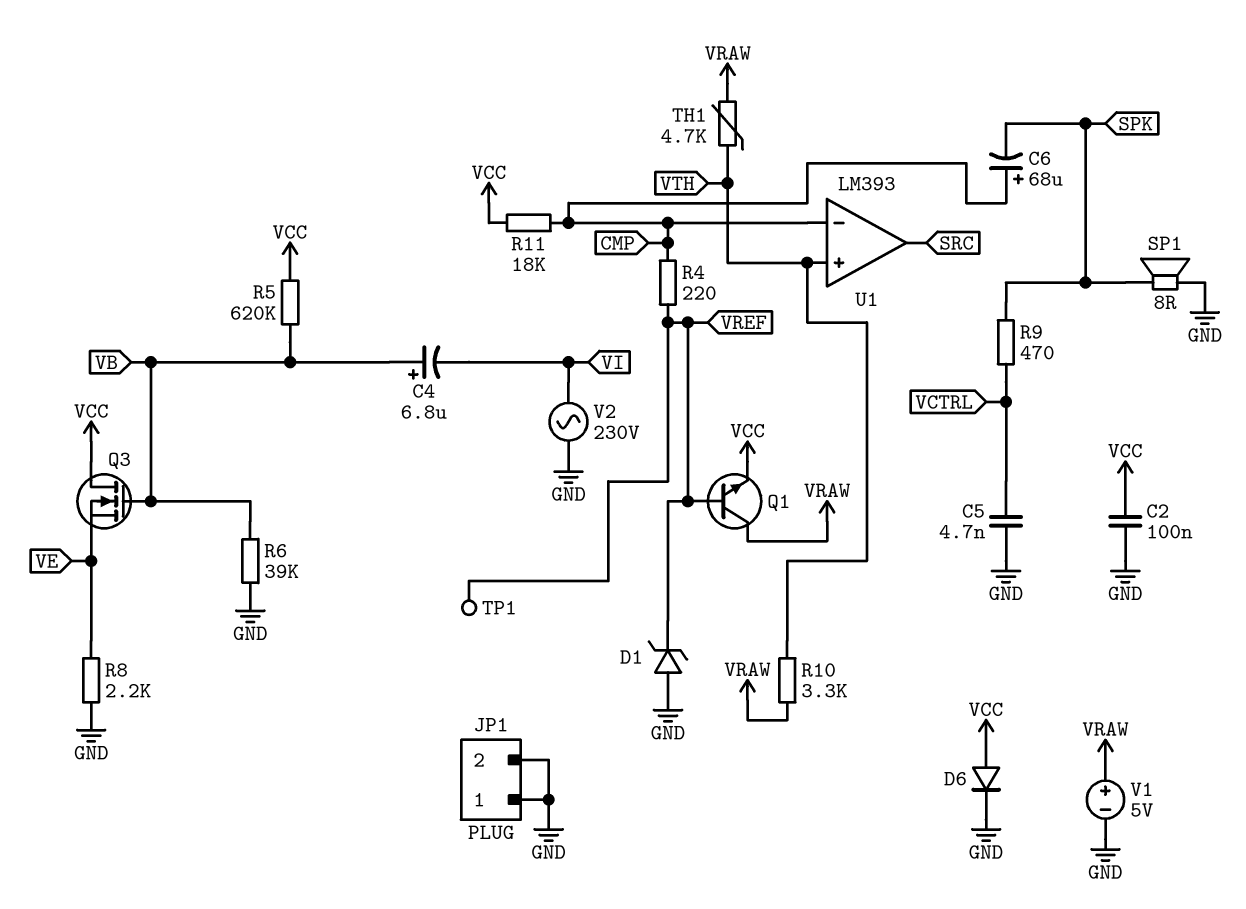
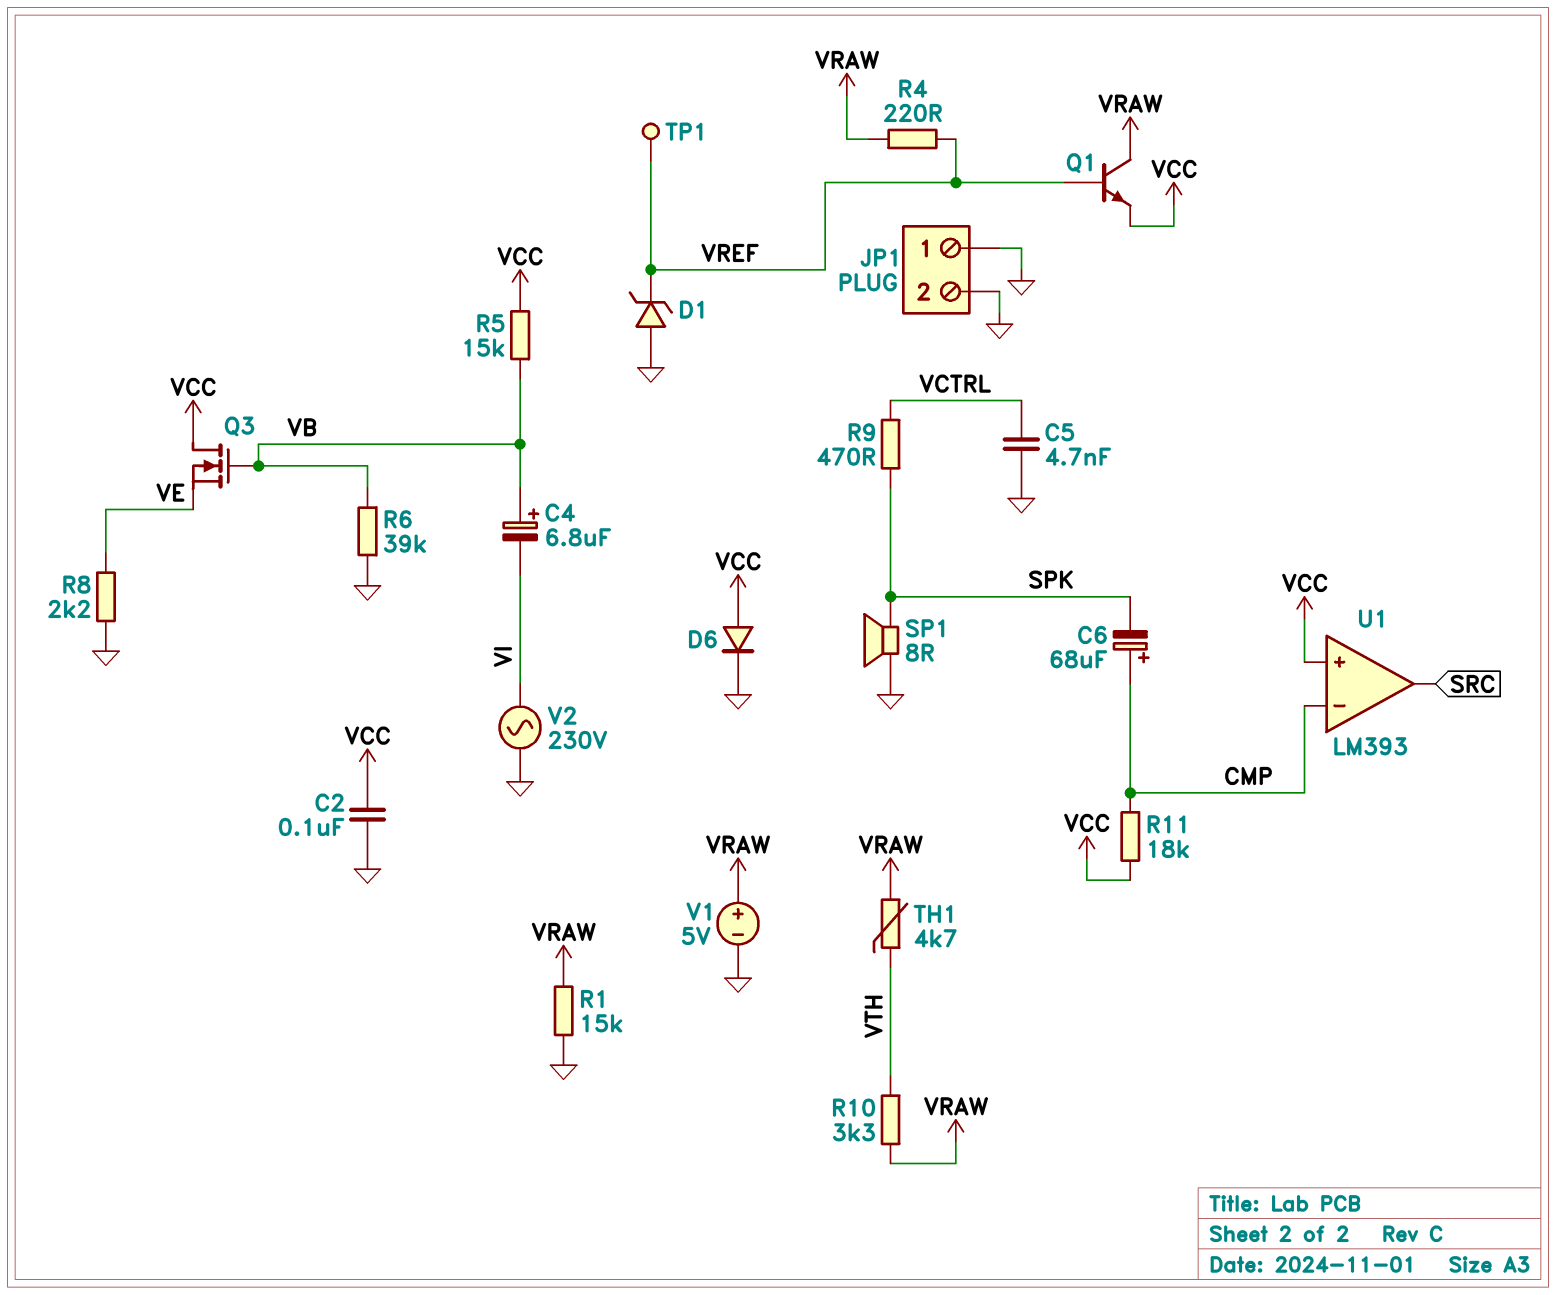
R1: none -> 15k (GND, VRAW)
R4: 220 (CMP, VREF) -> 220 (VRAW, VREF)
R5: 620k (VB, VCC) -> 15k (VB, VCC)
U1 pin in+: VTH -> VCC

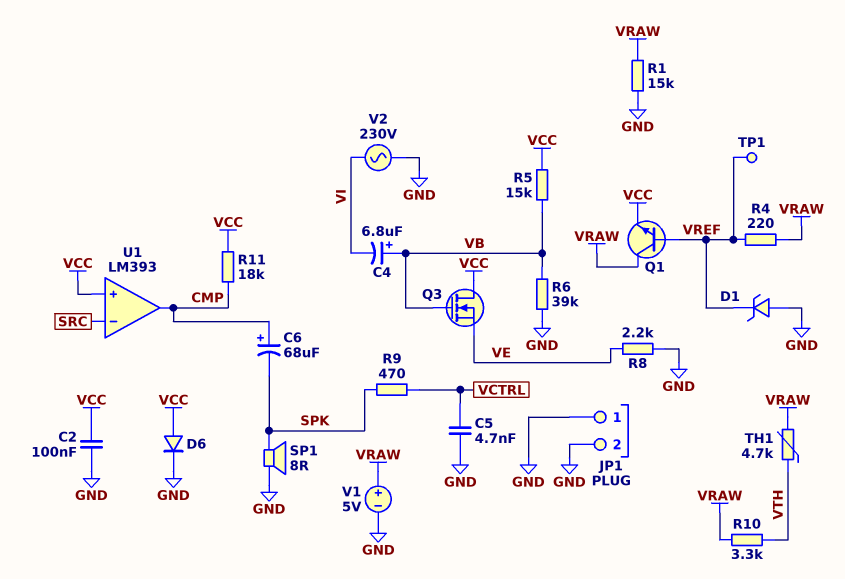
U1 pin in-: CMP -> SRC
U1 pin out: SRC -> CMP

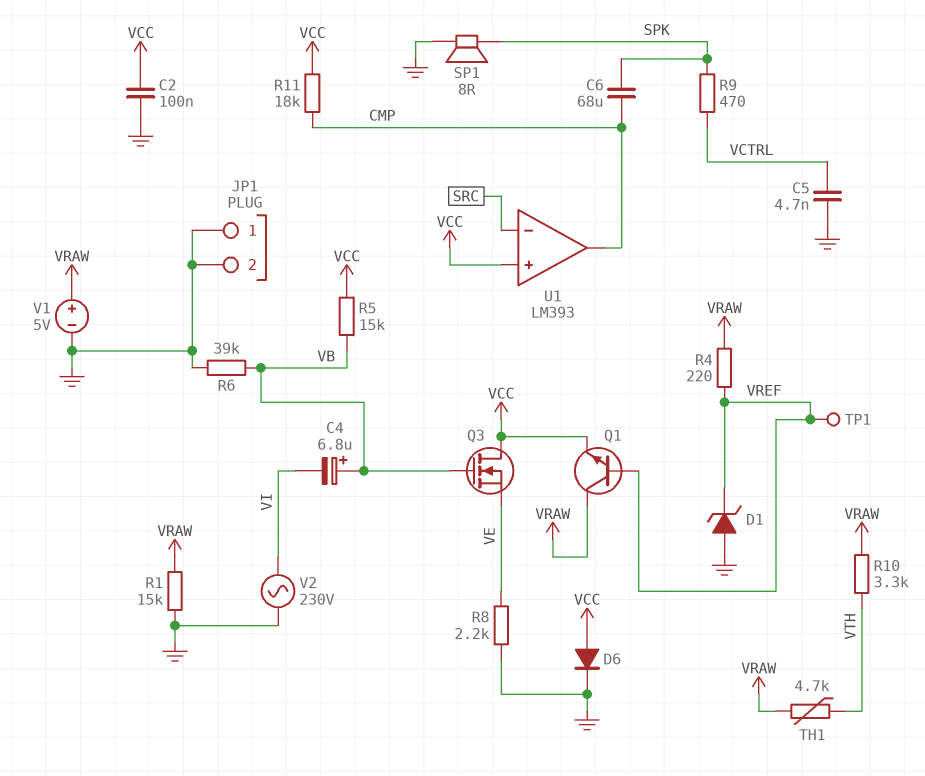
C6: 68uF (plus CMP, minus SPK) -> 68uF (CMP, SPK)

